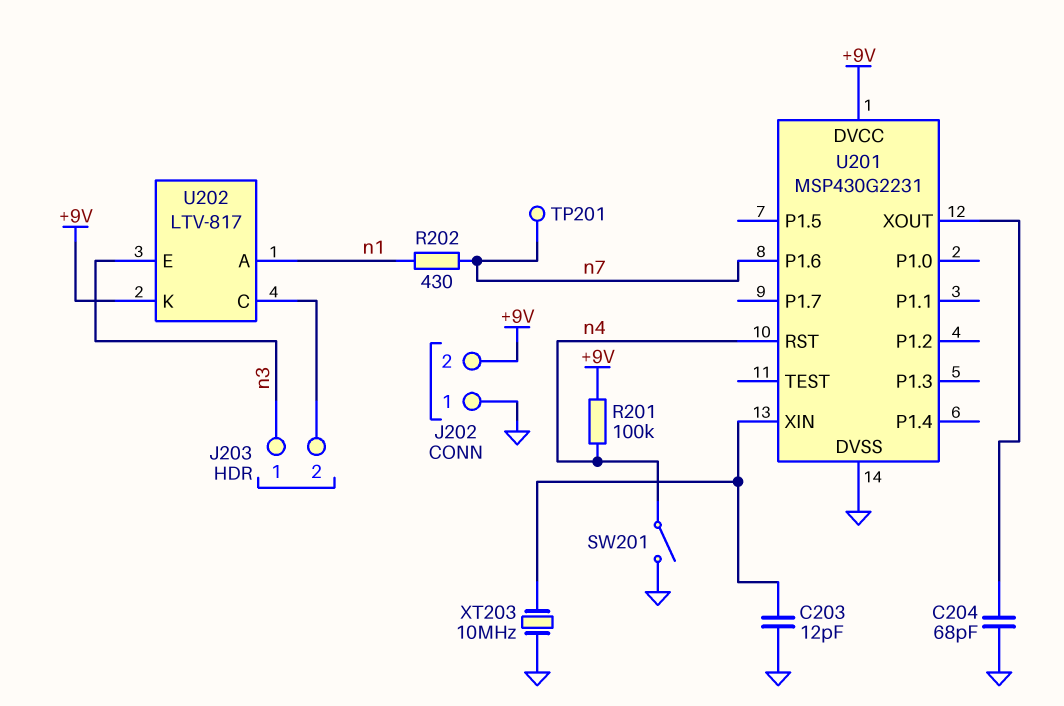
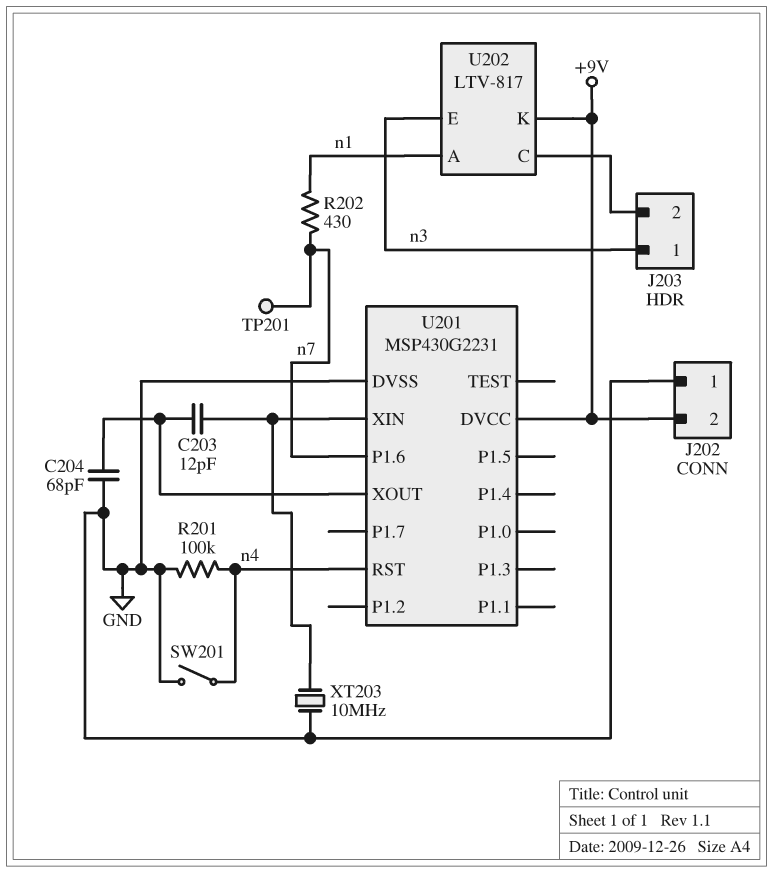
C203: 12pF (GND, U201/XIN) -> 12pF (U201/XIN, U201/XOUT)
R201: 100k (+9V, n4) -> 100k (GND, n4)

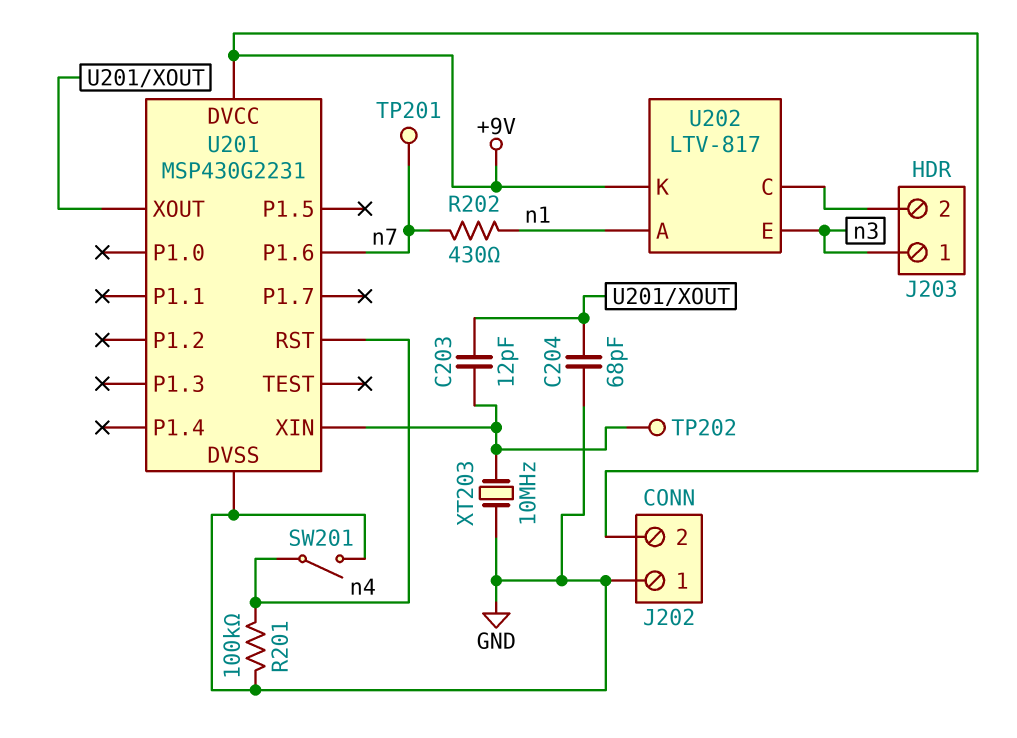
TP202: none -> test point (U201/XIN)

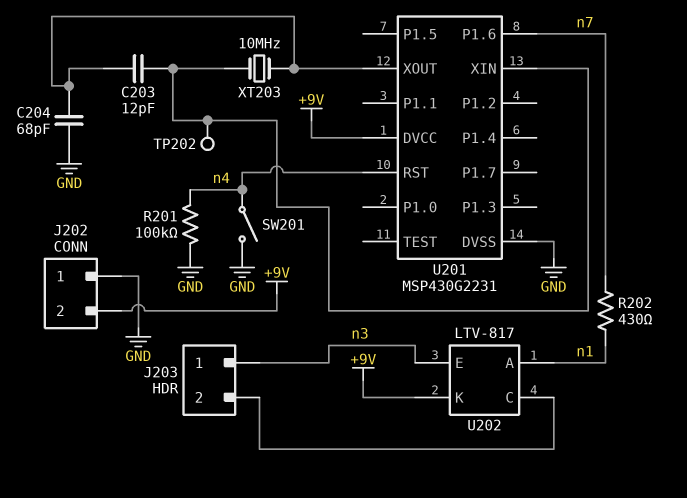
TP201: test point (n7) -> none
XT203: 10MHz (GND, U201/XIN) -> 10MHz (U201/XIN, U201/XOUT)

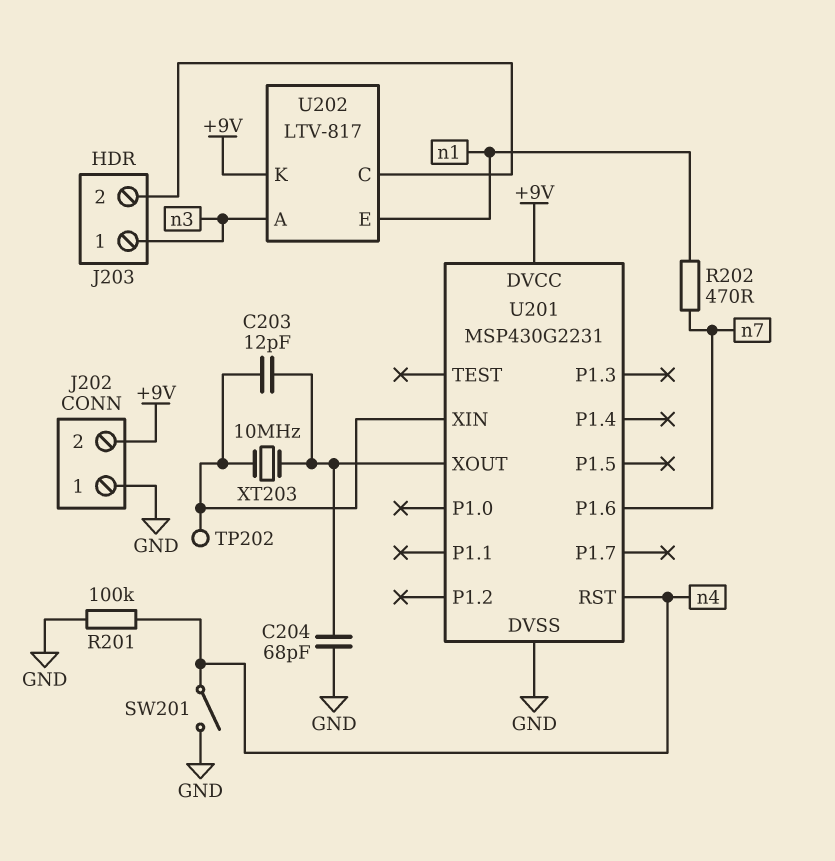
R202: 430 (n1, n7) -> 470 (n1, n7)
U202 pin A: n1 -> n3
U202 pin E: n3 -> n1

